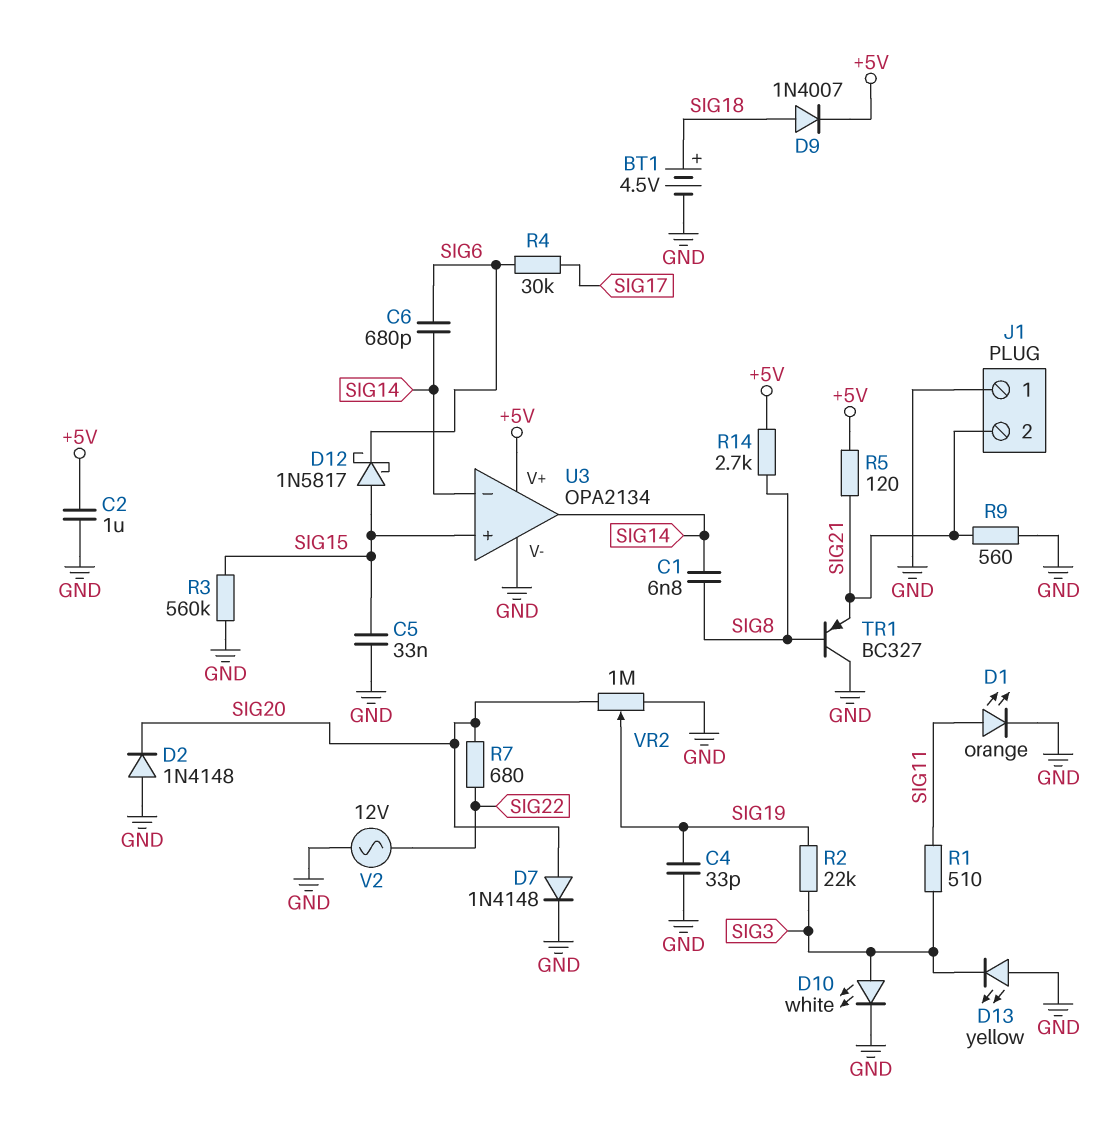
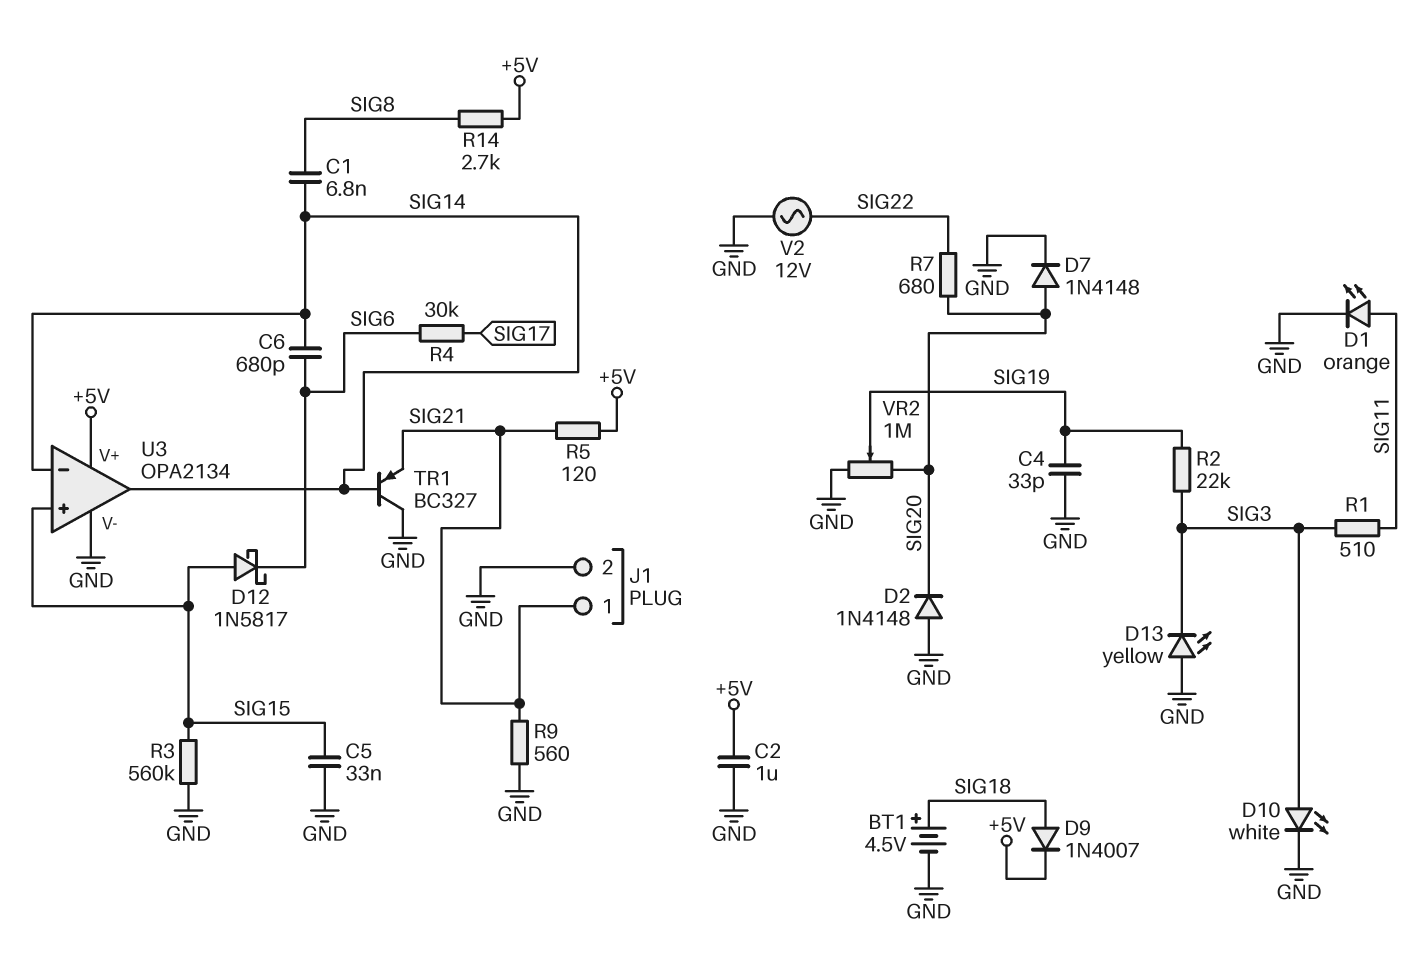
J1 pin 1: GND -> SIG21
J1 pin 2: SIG21 -> GND
TR1: PNP BC327 (B SIG8, C GND, E SIG21) -> PNP BC327 (B SIG14, C GND, E SIG21)

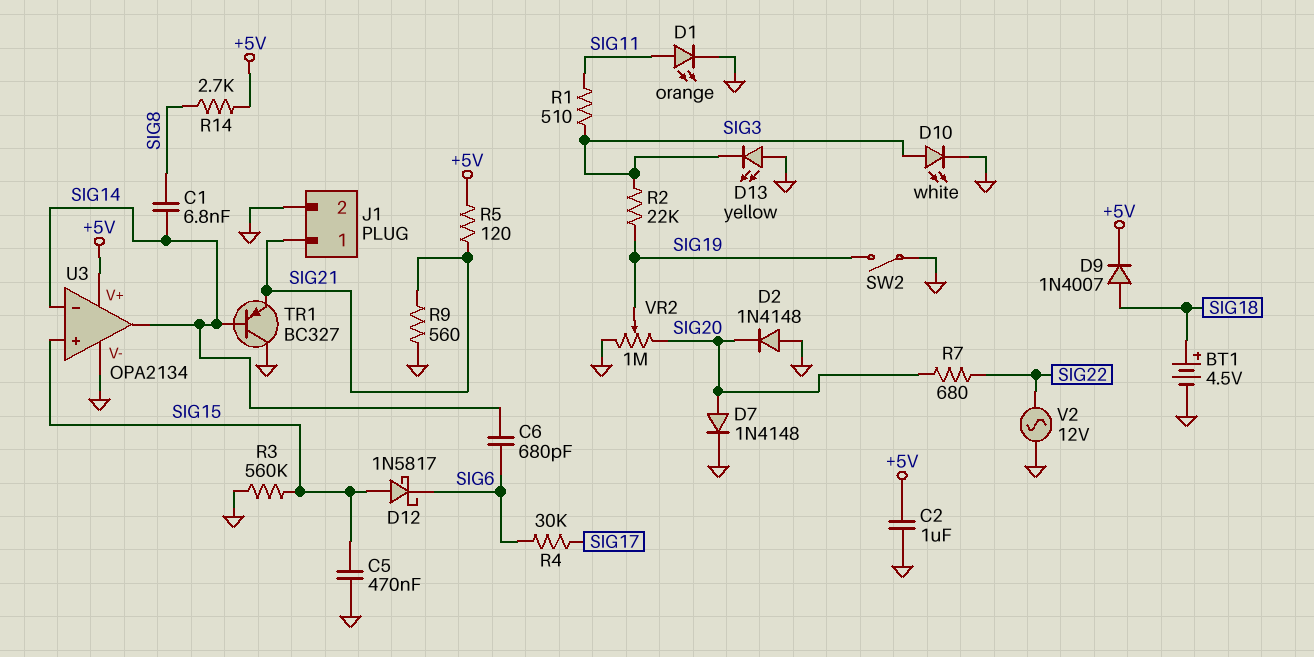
C4: 33pF (GND, SIG19) -> none
C5: 33nF (GND, SIG15) -> 470nF (GND, SIG15)
SW2: none -> switch (GND, SIG19)

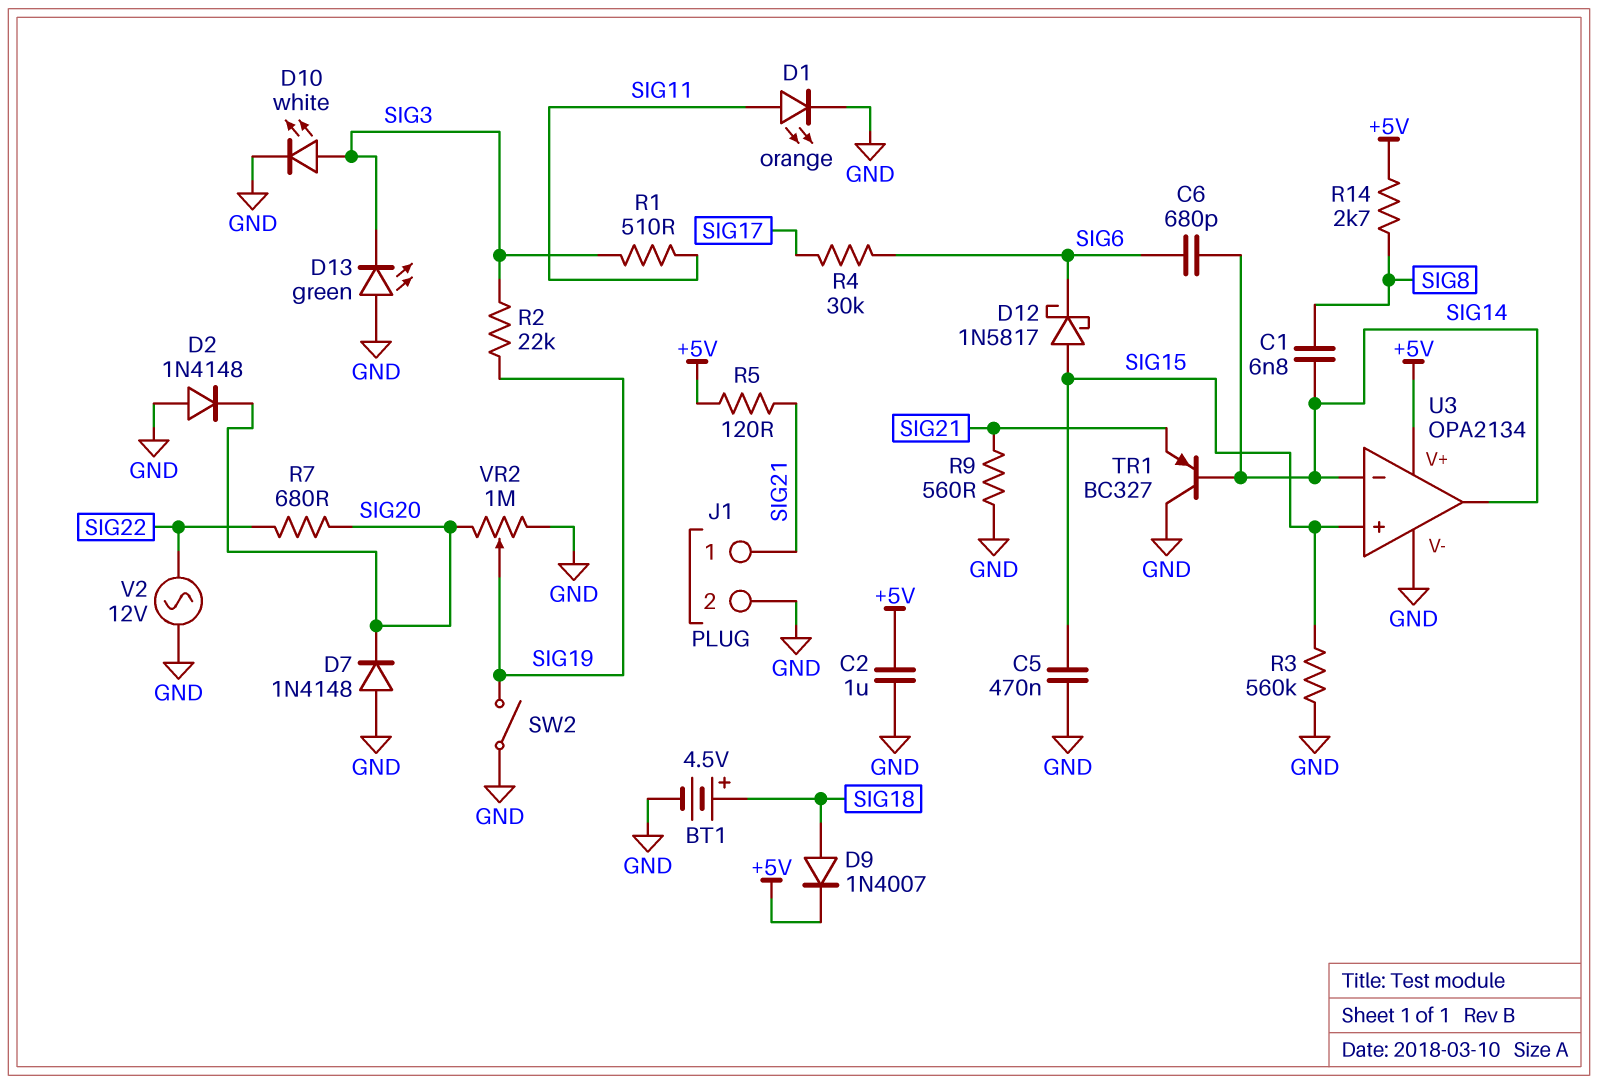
D7: diode 1N4148 (A SIG20, K GND) -> diode 1N4148 (A GND, K SIG20)
D13: LED yellow (A GND, K SIG3) -> LED green (A GND, K SIG3)

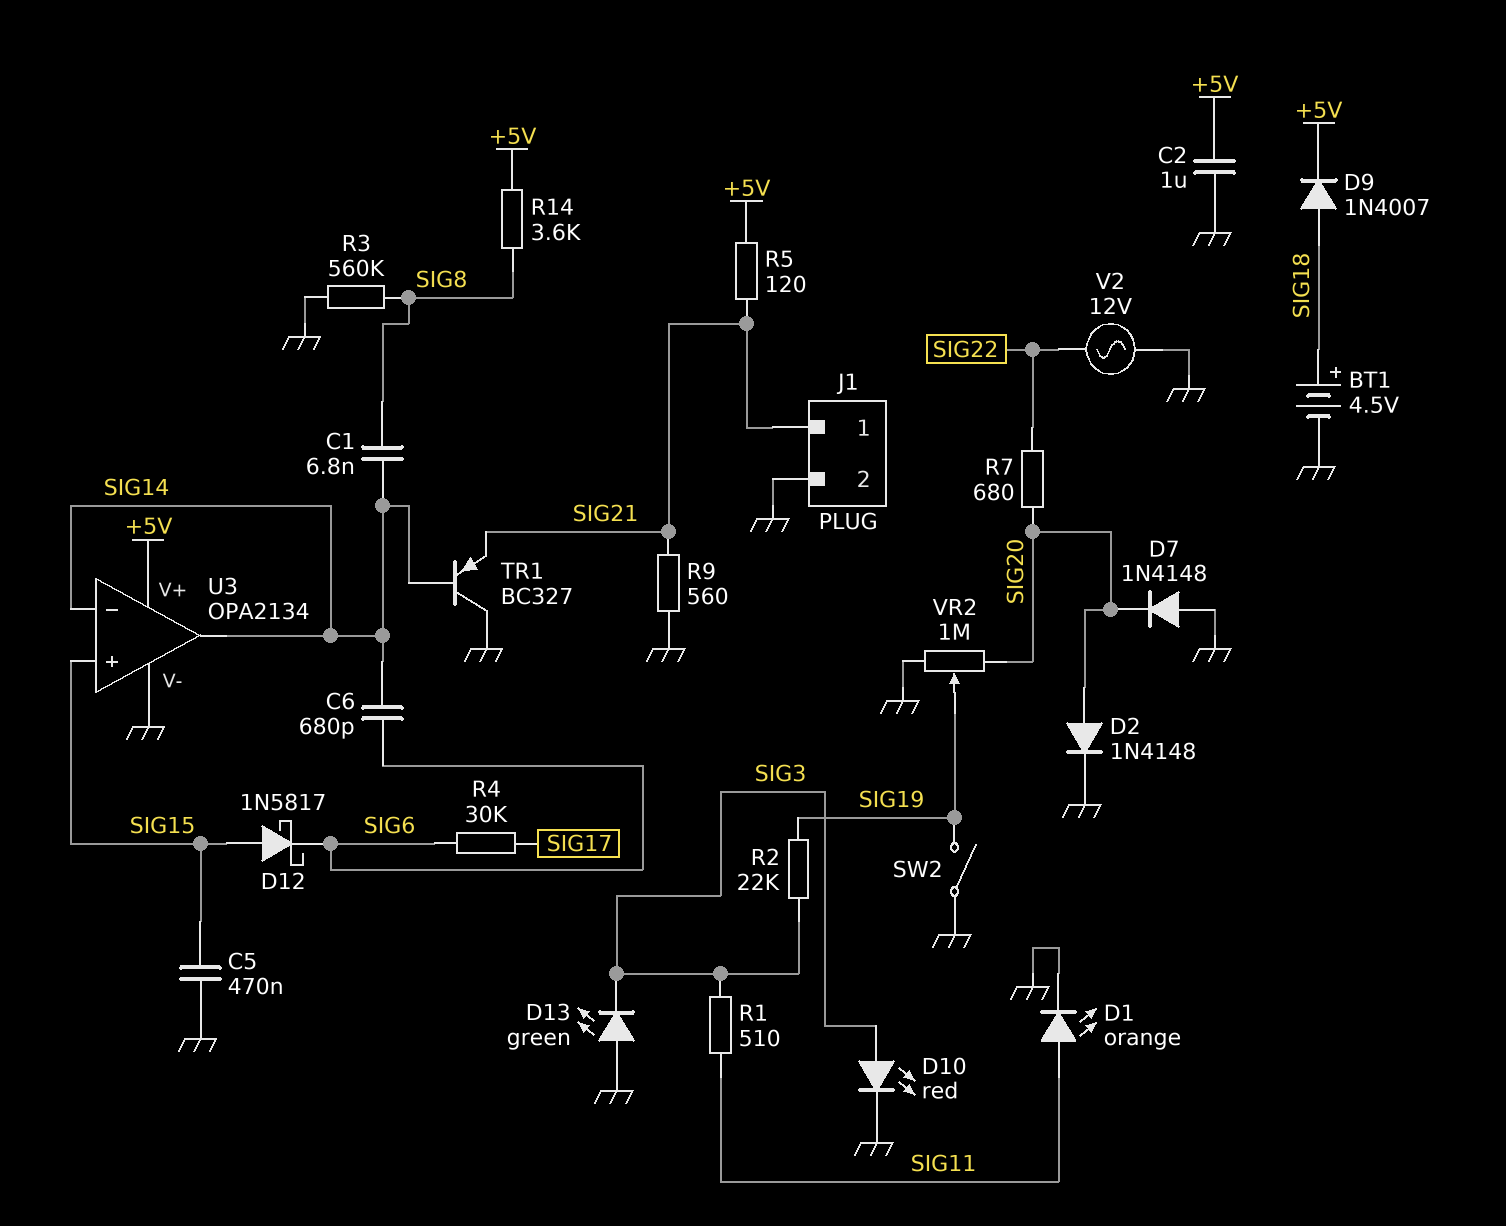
D2: diode 1N4148 (A GND, K SIG20) -> diode 1N4148 (A SIG20, K GND)
D10: LED white (A SIG3, K GND) -> LED red (A SIG3, K GND)
R3: 560k (GND, SIG15) -> 560k (GND, SIG8)
R14: 2.7k (+5V, SIG8) -> 3.6k (+5V, SIG8)

